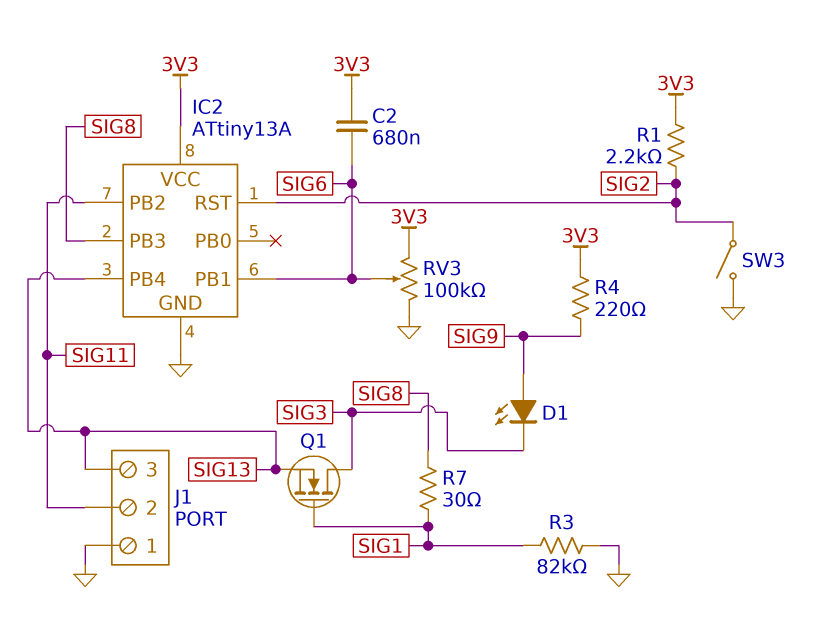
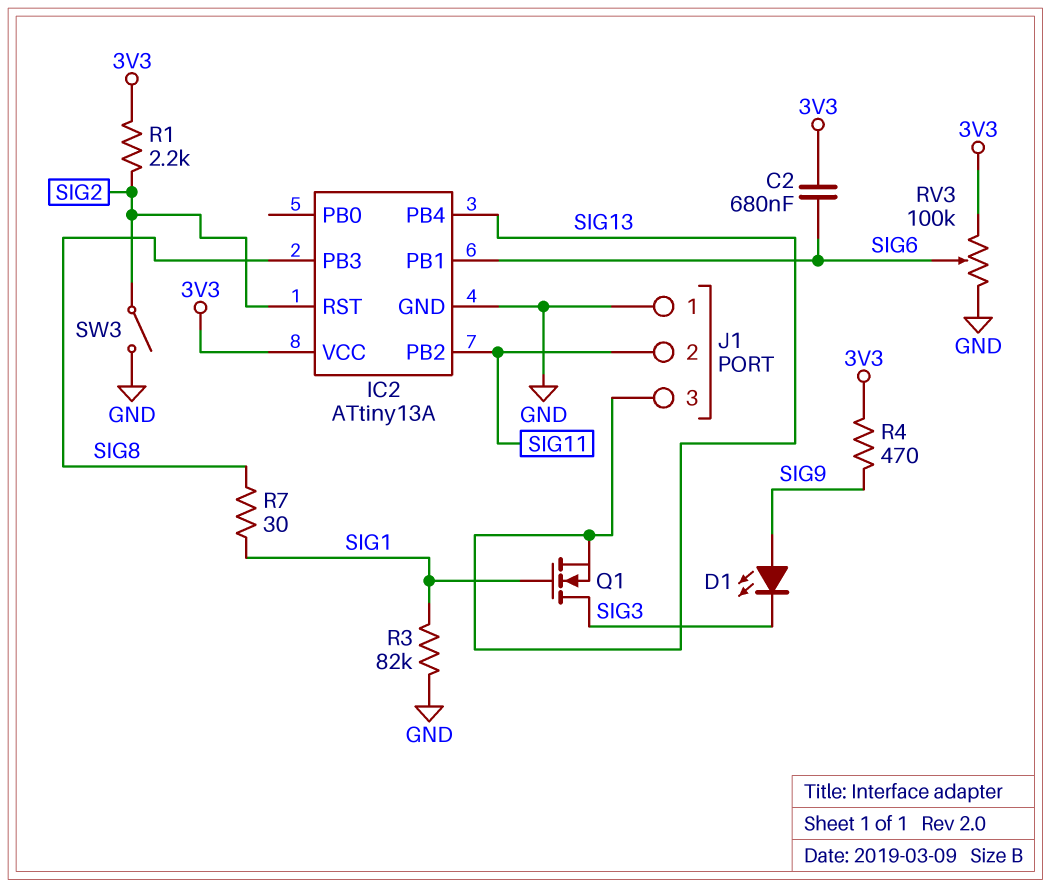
R4: 220 (3V3, SIG9) -> 470 (3V3, SIG9)

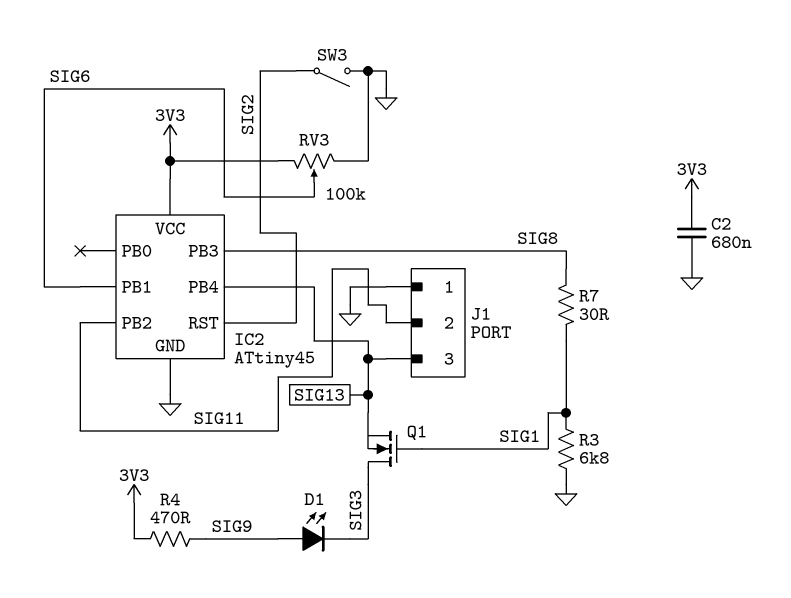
C2: 680nF (3V3, SIG6) -> 680nF (3V3, GND)
IC2: ATtiny13A -> ATtiny45
R1: 2.2k (3V3, SIG2) -> none
R3: 82k (GND, SIG1) -> 6.8k (GND, SIG1)

